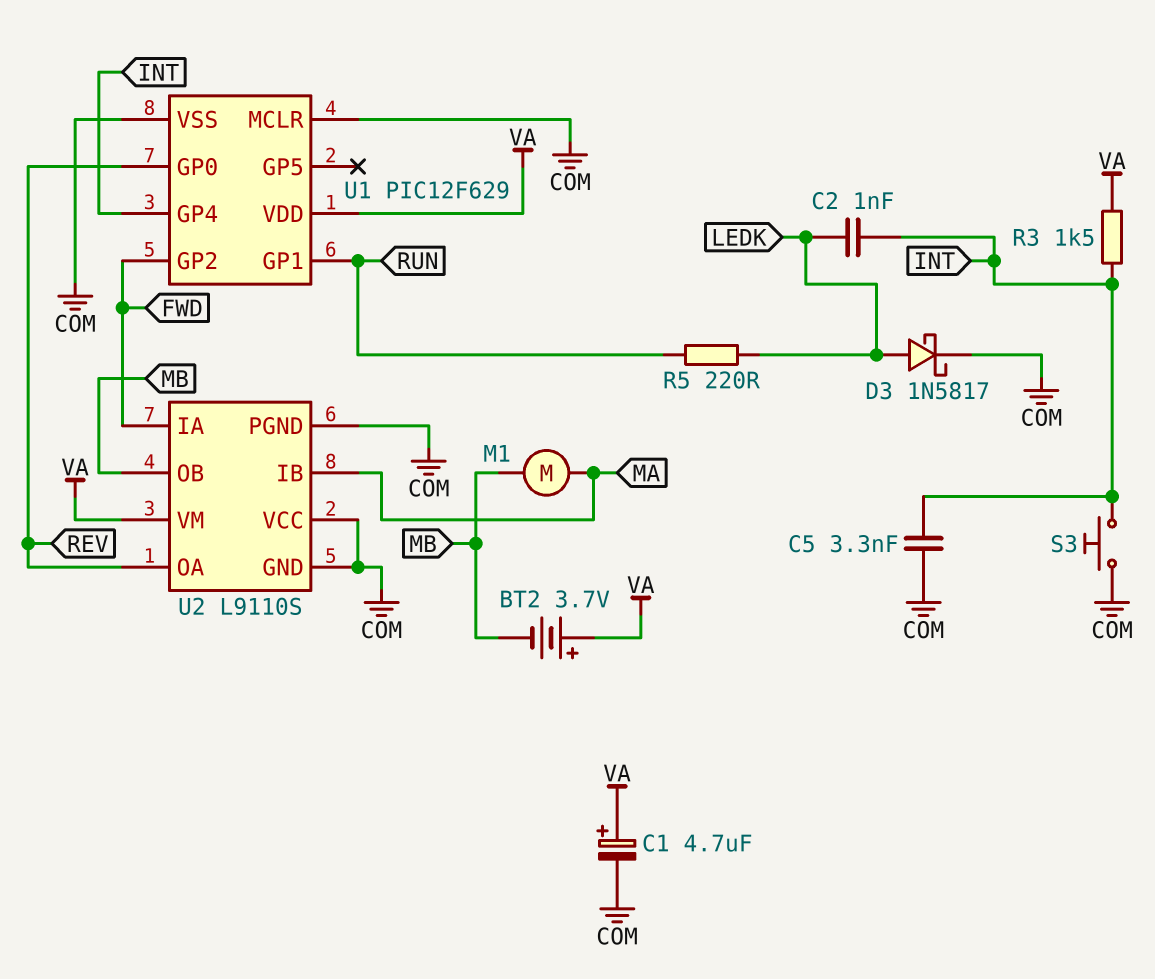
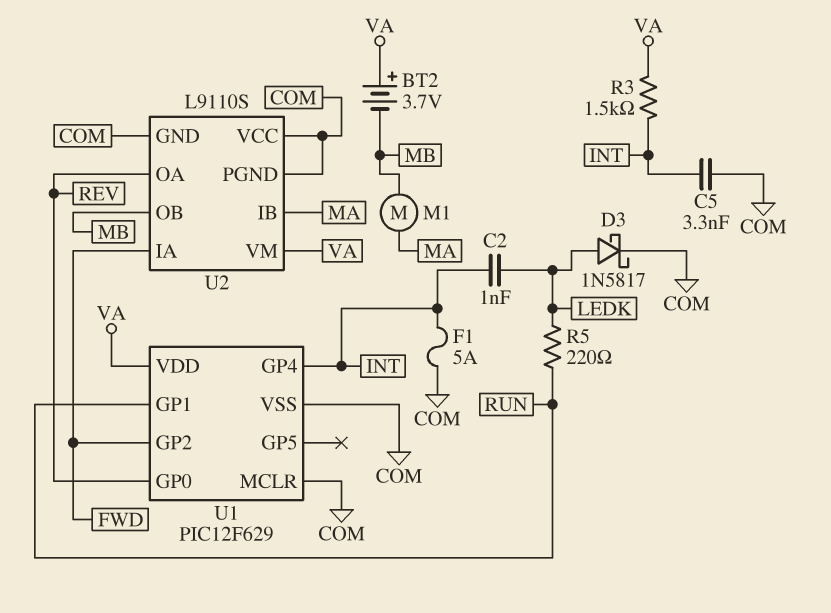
C1: 4.7uF (plus VA, minus COM) -> none
F1: none -> 5A (COM, INT)
S3: button (COM, INT) -> none

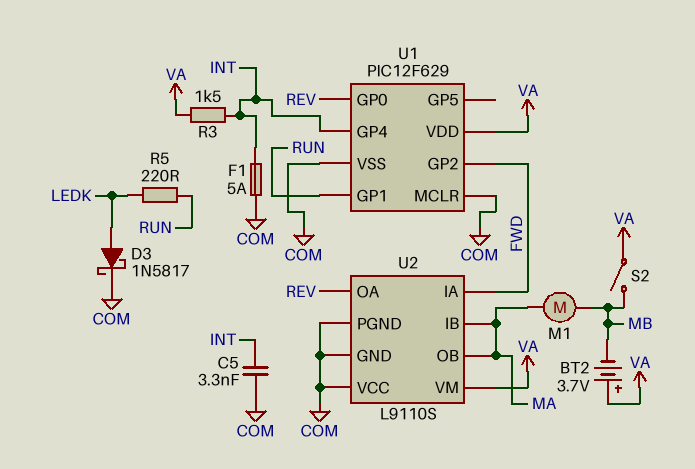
C2: 1nF (INT, LEDK) -> none
S2: none -> switch (MB, VA)
U2 pin OB: MB -> MA

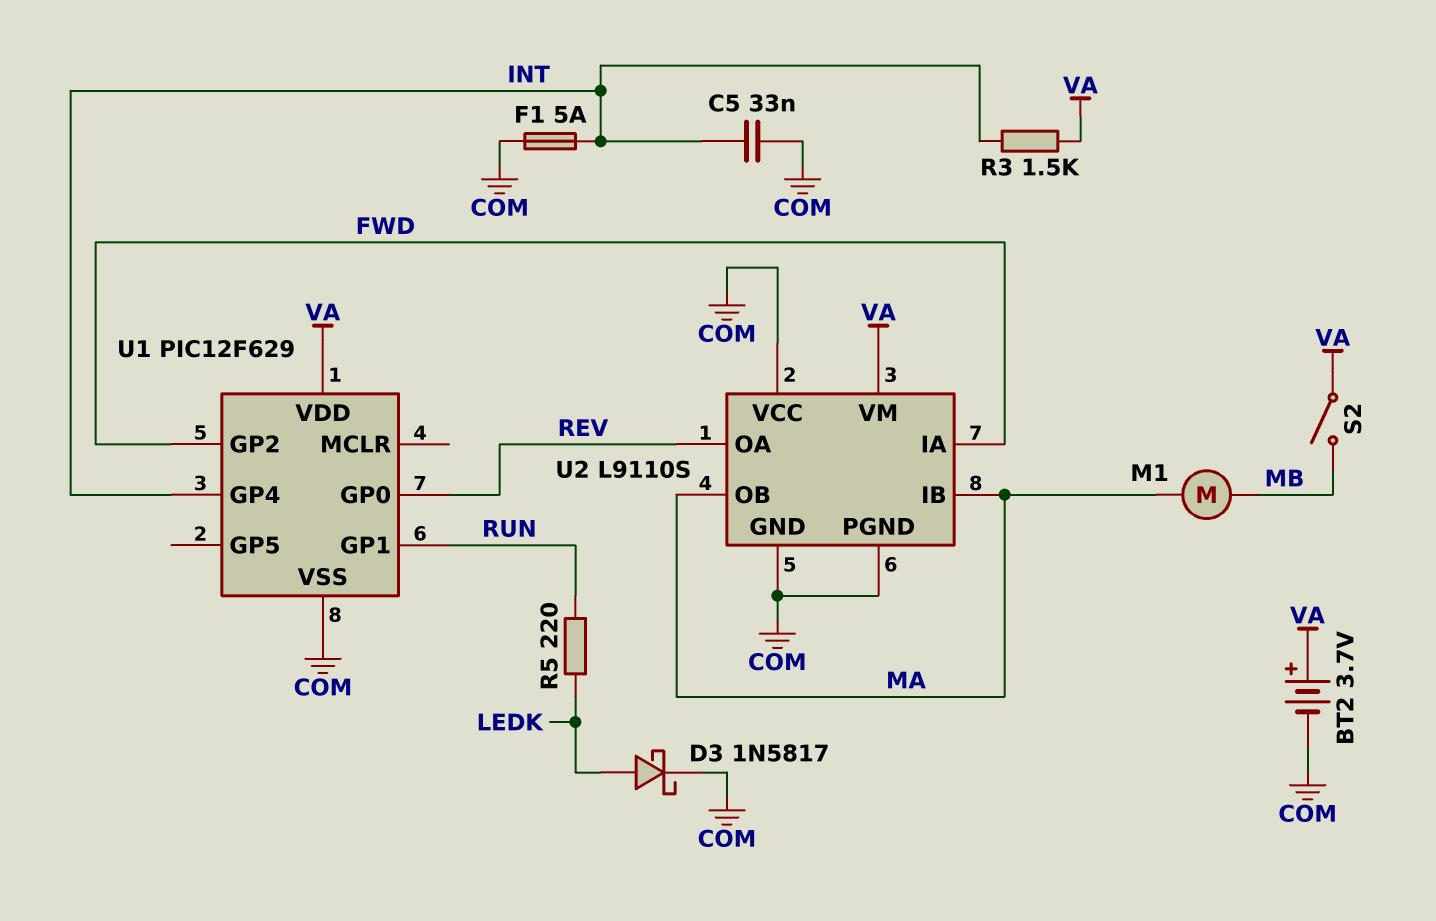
BT2: 3.7V (plus VA, minus MB) -> 3.7V (plus VA, minus COM)
C5: 3.3nF (COM, INT) -> 33nF (COM, INT)
U1 pin MCLR: COM -> none

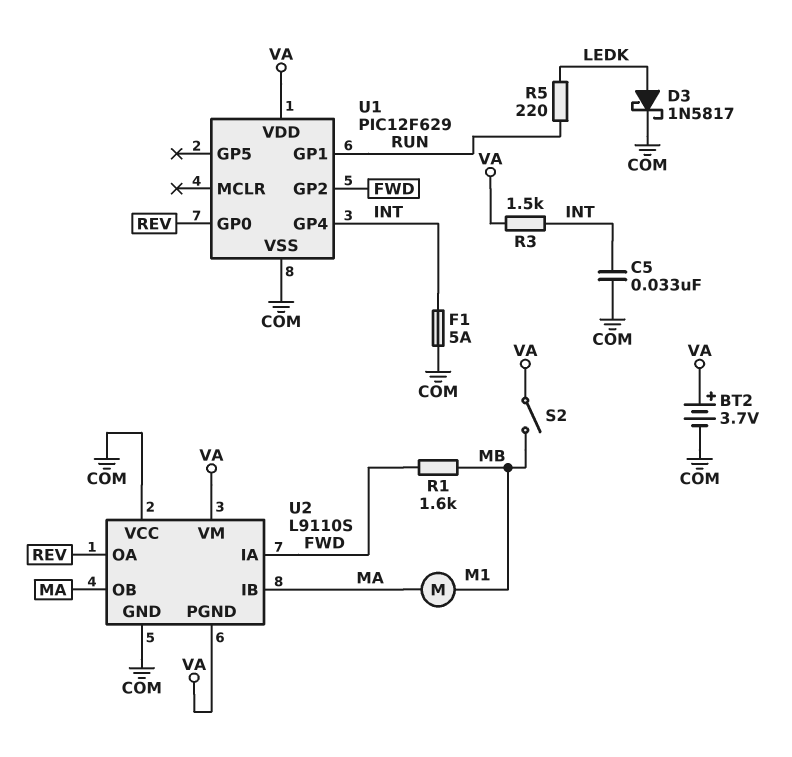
R1: none -> 1.6k (FWD, MB)
U2 pin PGND: COM -> VA

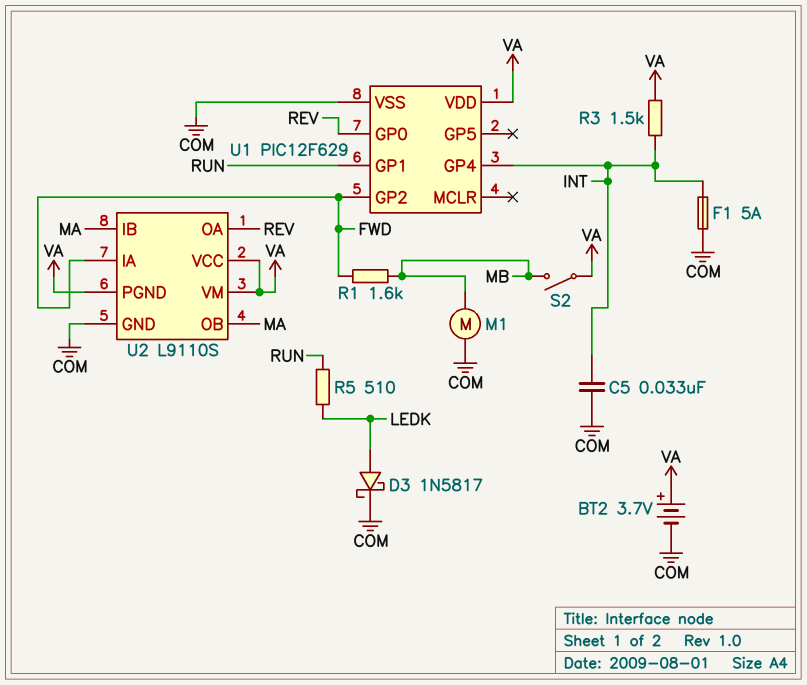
M1: motor (MA, MB) -> motor (COM, MB)
R5: 220 (LEDK, RUN) -> 510 (LEDK, RUN)
U2 pin VCC: COM -> VA

